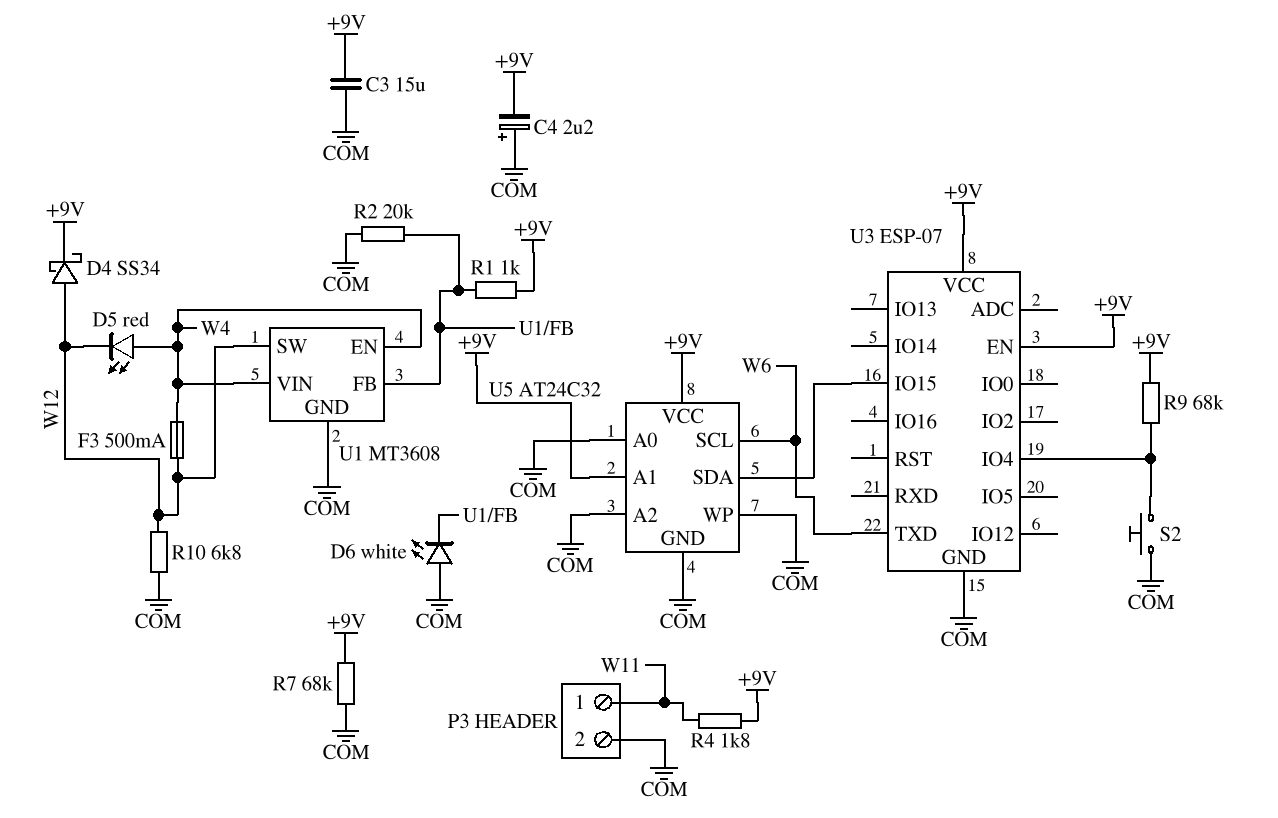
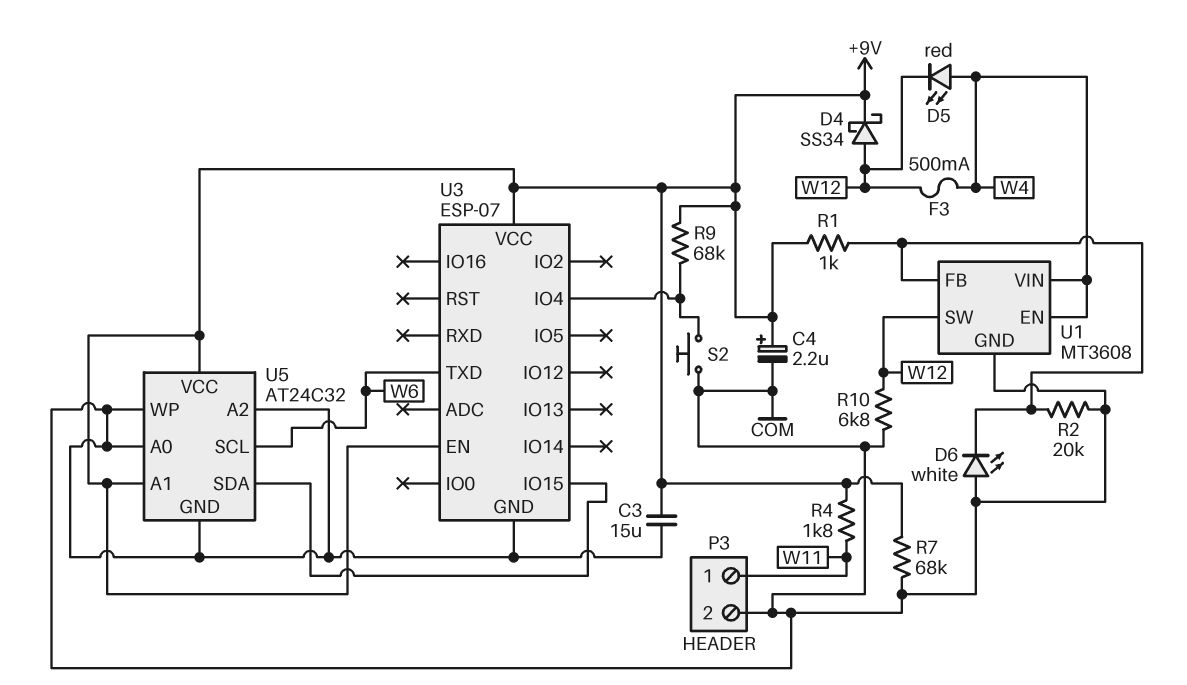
C4: 2.2uF (plus COM, minus +9V) -> 2.2uF (plus +9V, minus COM)

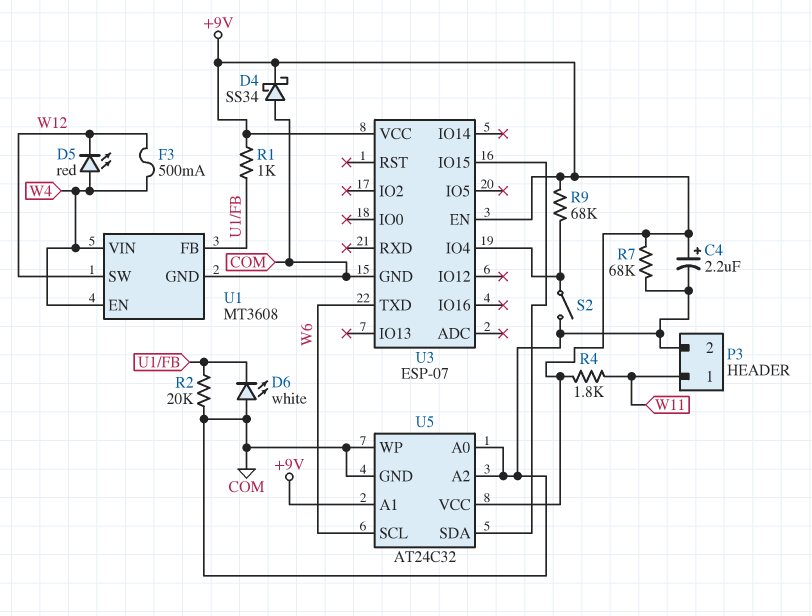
C3: 15uF (+9V, COM) -> none
D4: schottky SS34 (A W12, K +9V) -> schottky SS34 (A COM, K +9V)
R10: 6.8k (COM, W12) -> none
S2: button (COM, U3/IO4) -> switch (COM, U3/IO4)

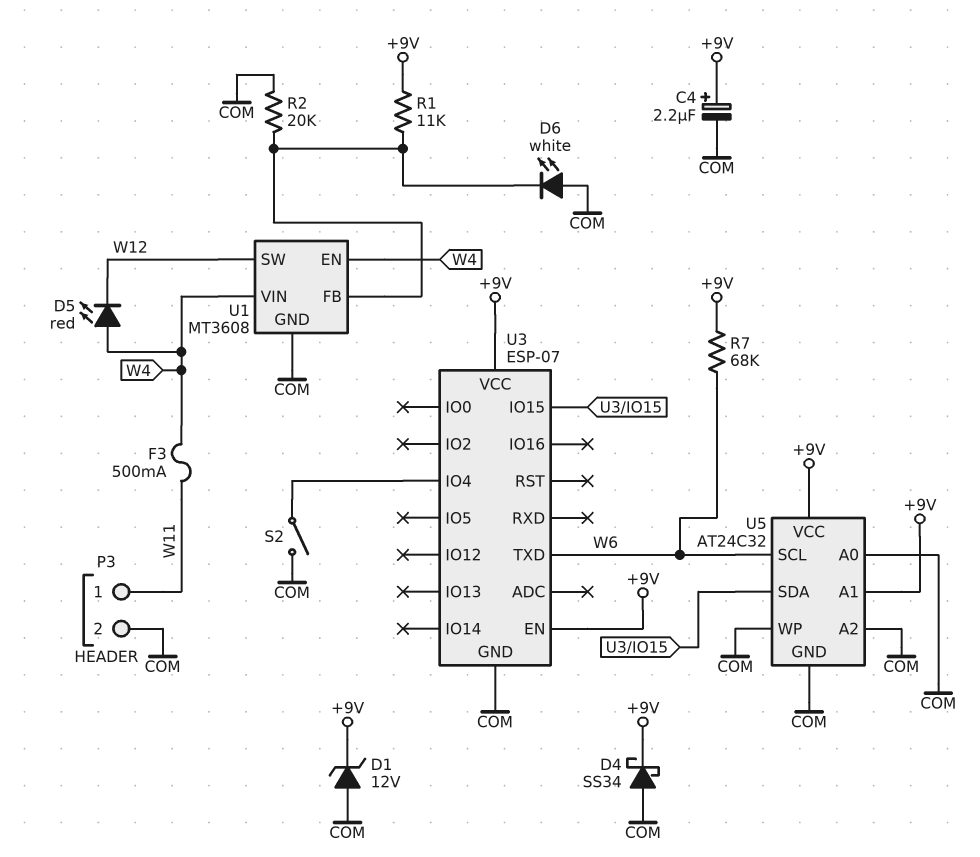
D1: none -> zener 12V (A COM, K +9V)
F3: 500mA (W4, W12) -> 500mA (W4, W11)
R1: 1k (+9V, U1/FB) -> 11k (+9V, U1/FB)
R4: 1.8k (+9V, W11) -> none
R7: 68k (+9V, COM) -> 68k (+9V, W6)
R9: 68k (+9V, U3/IO4) -> none

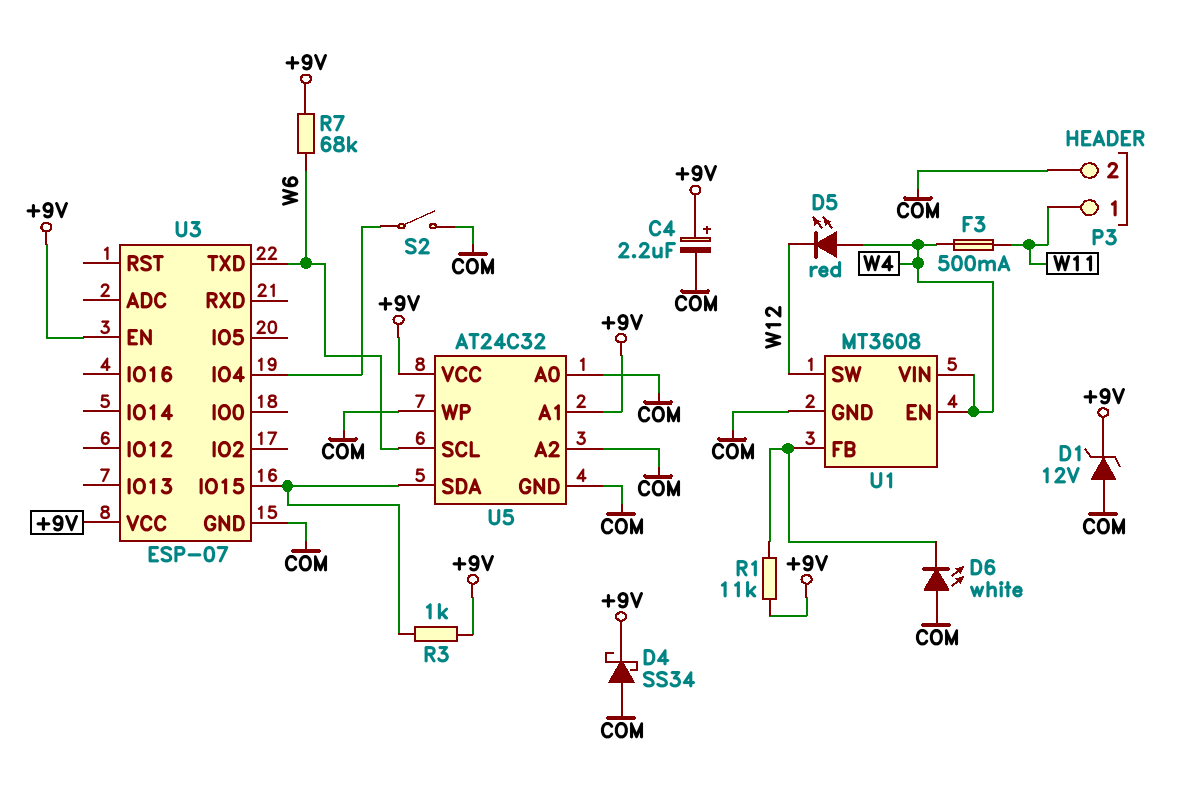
R2: 20k (COM, U1/FB) -> none
R3: none -> 1k (+9V, U3/IO15)

